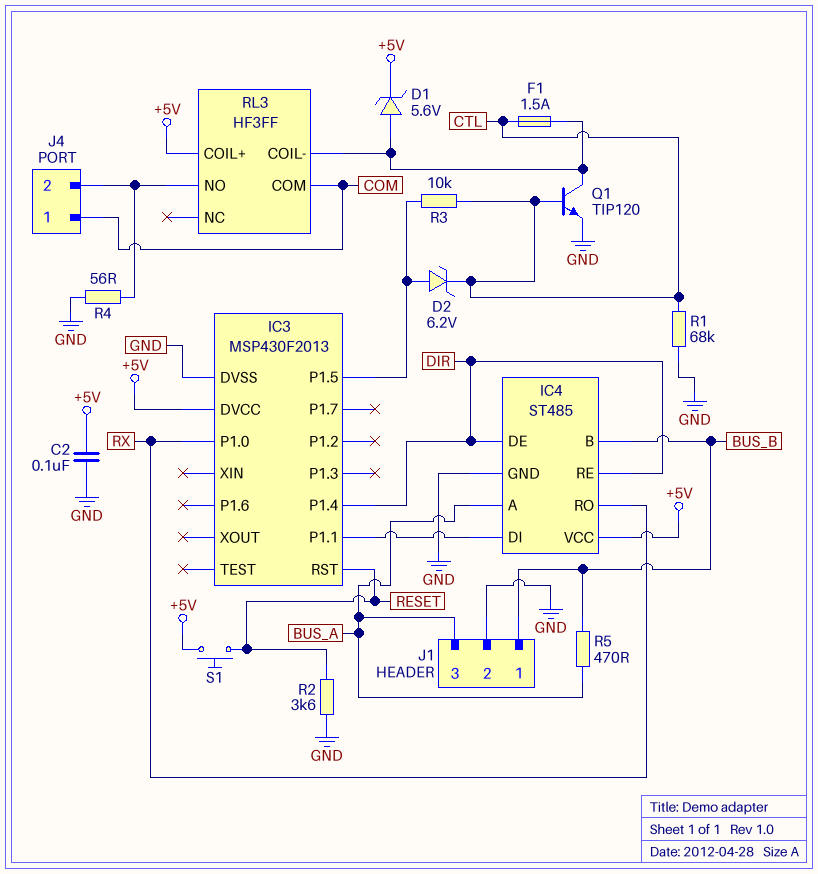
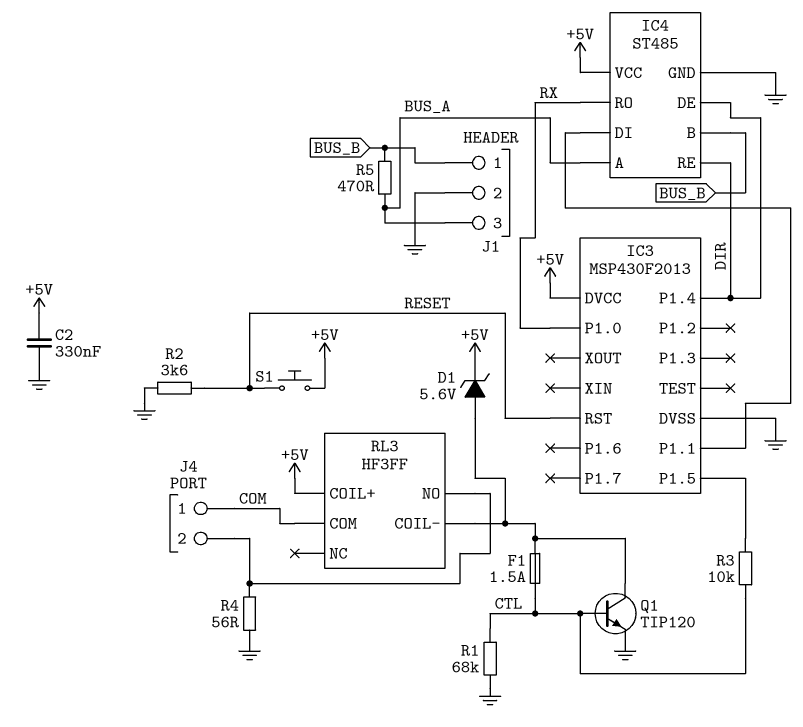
C2: 100nF (+5V, GND) -> 330nF (+5V, GND)
D2: zener 6.2V (A IC3/P1.5, K CTL) -> none

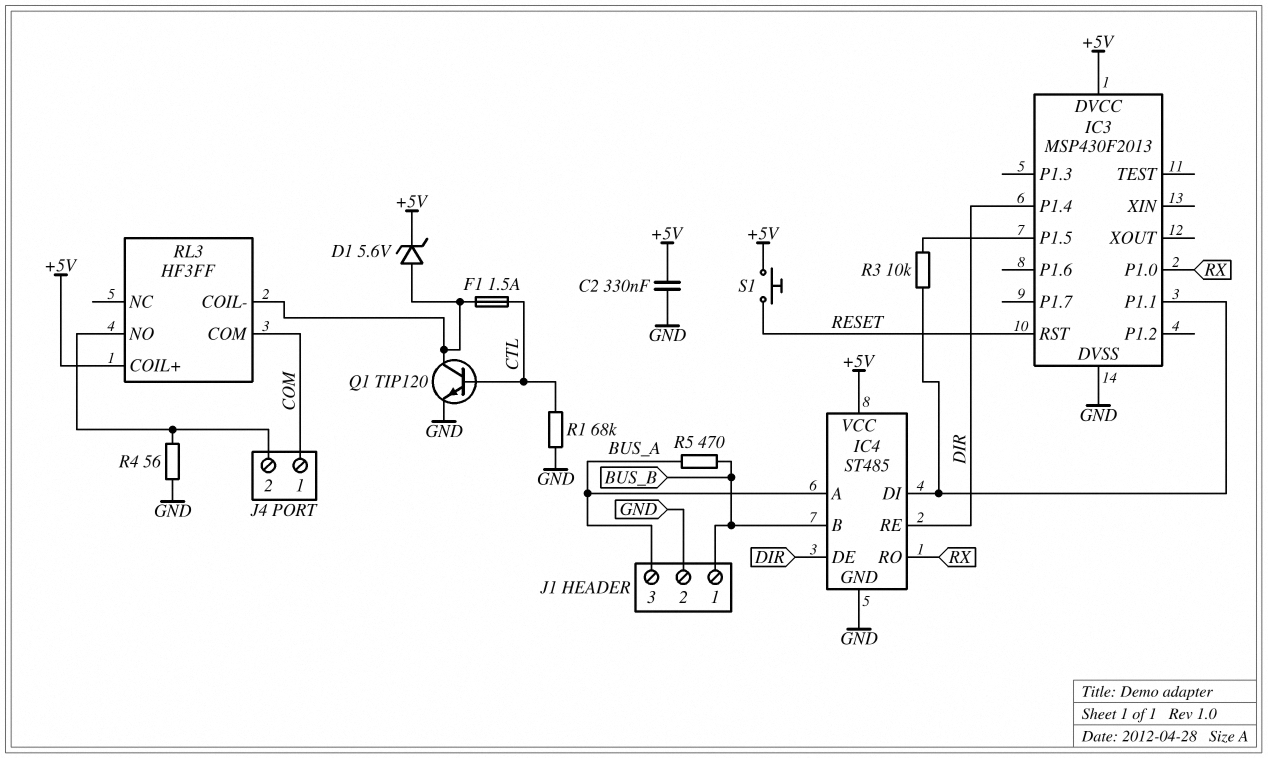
R2: 3.6k (GND, RESET) -> none
R3: 10k (CTL, IC3/P1.5) -> 10k (IC3/P1.1, IC3/P1.5)

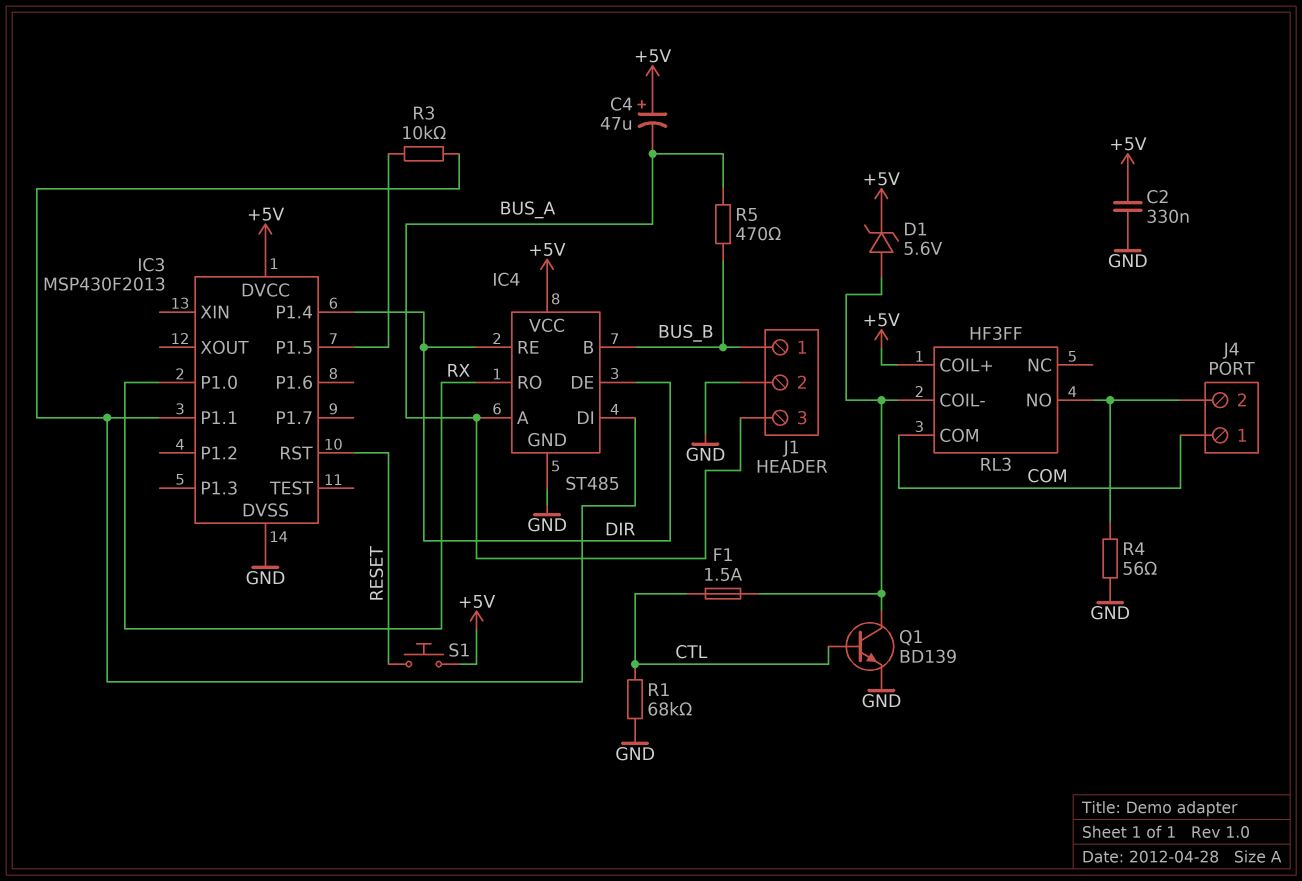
C4: none -> 47uF (plus +5V, minus BUS_A)
Q1: NPN TIP120 (B CTL, C RL3/COIL-, E GND) -> NPN BD139 (B CTL, C RL3/COIL-, E GND)

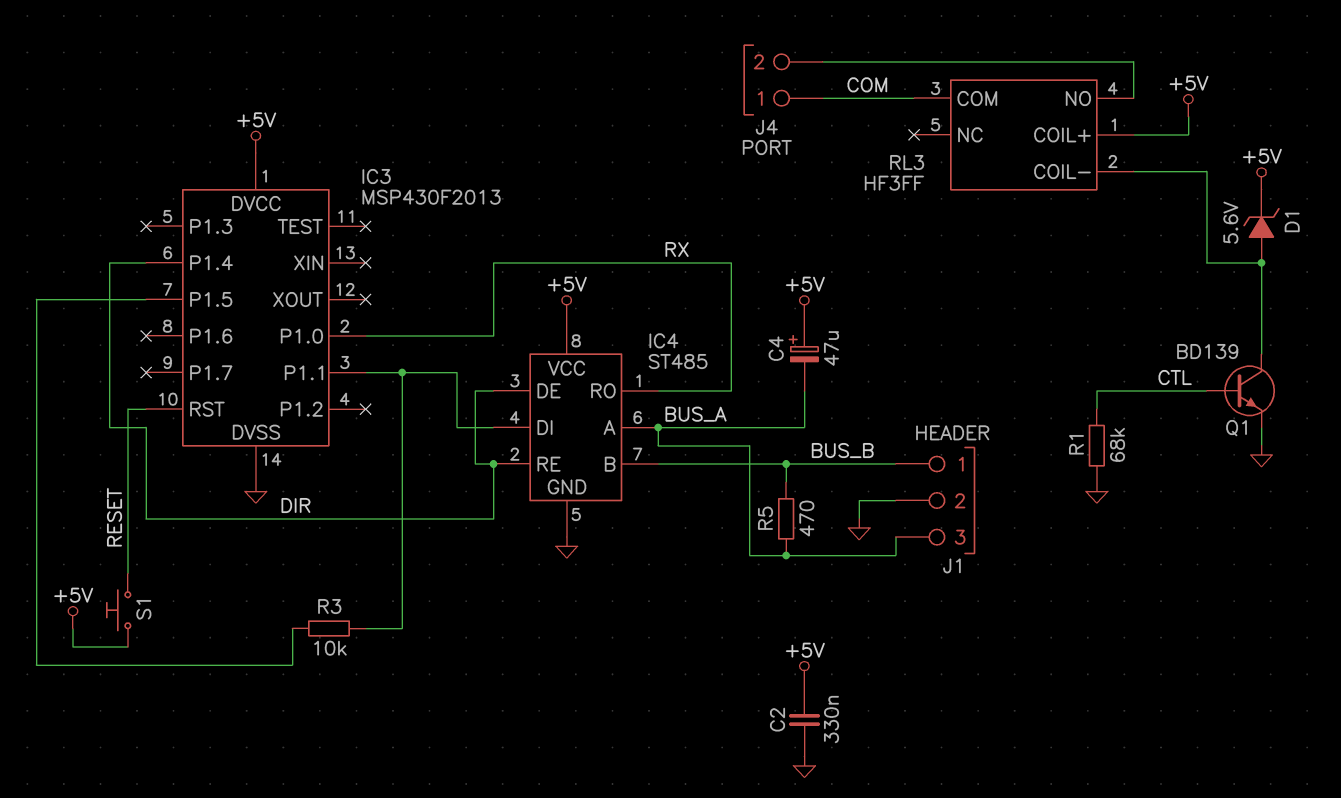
F1: 1.5A (CTL, RL3/COIL-) -> none
R4: 56 (GND, J4/2) -> none

